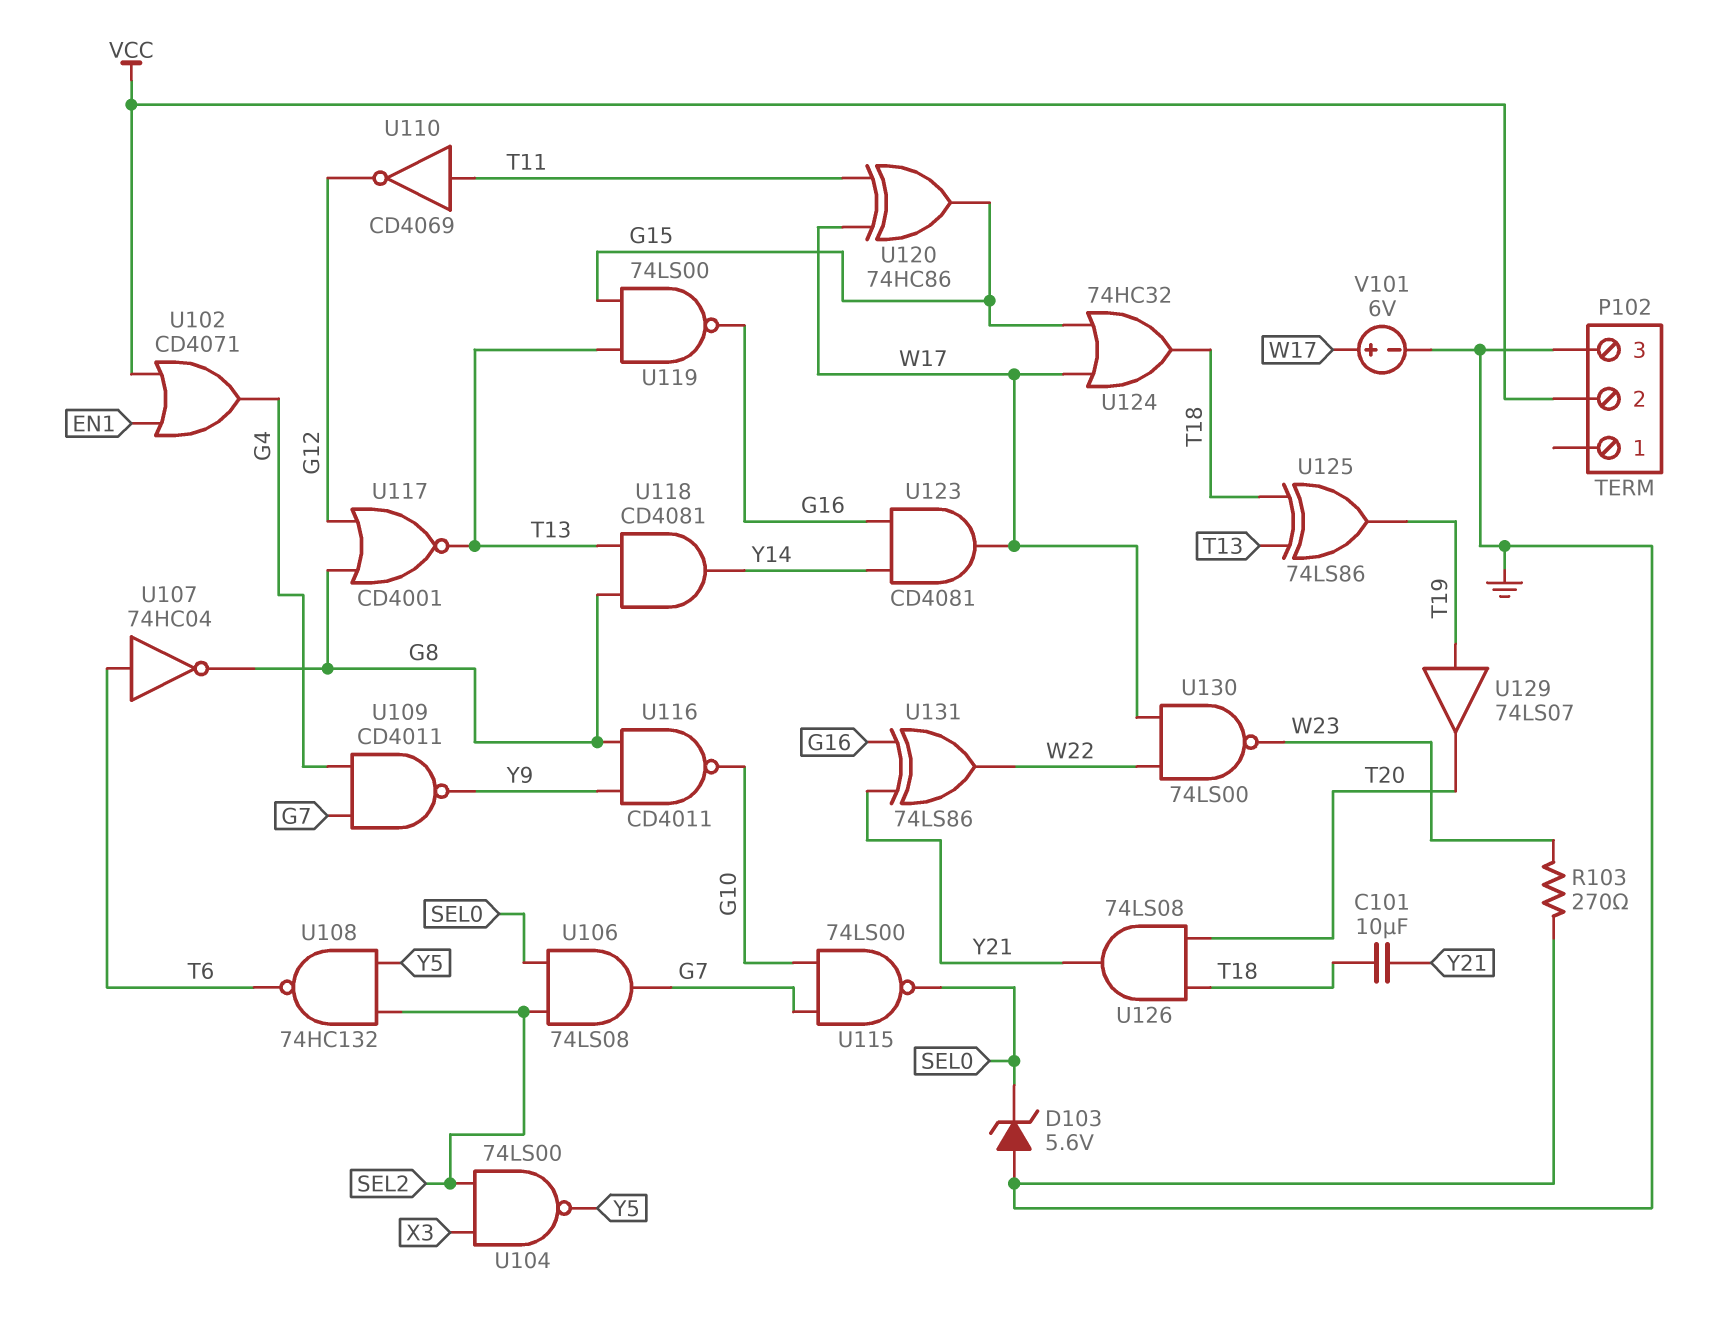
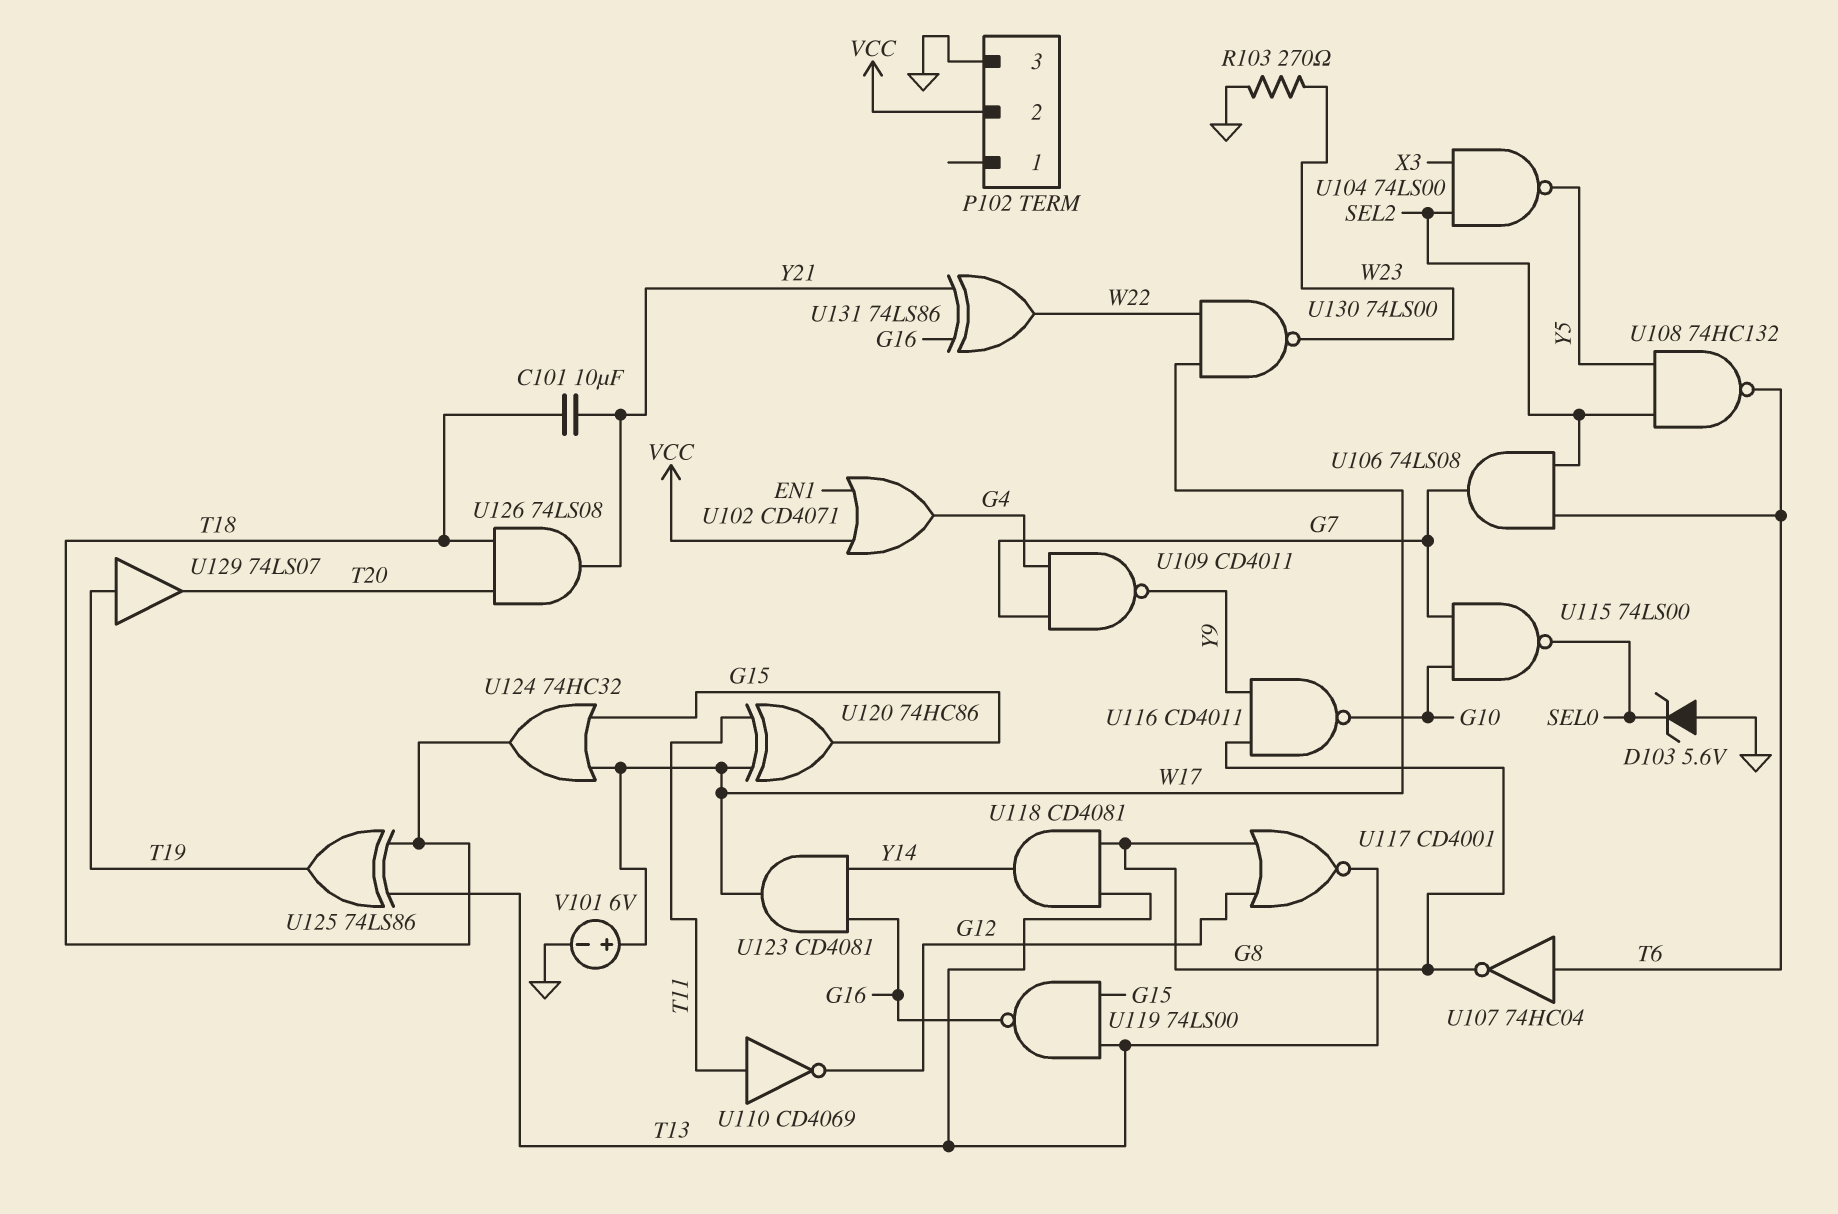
U106: AND 74LS08 (in SEL0, in SEL2, out G7) -> AND 74LS08 (in SEL2, in T6, out G7)

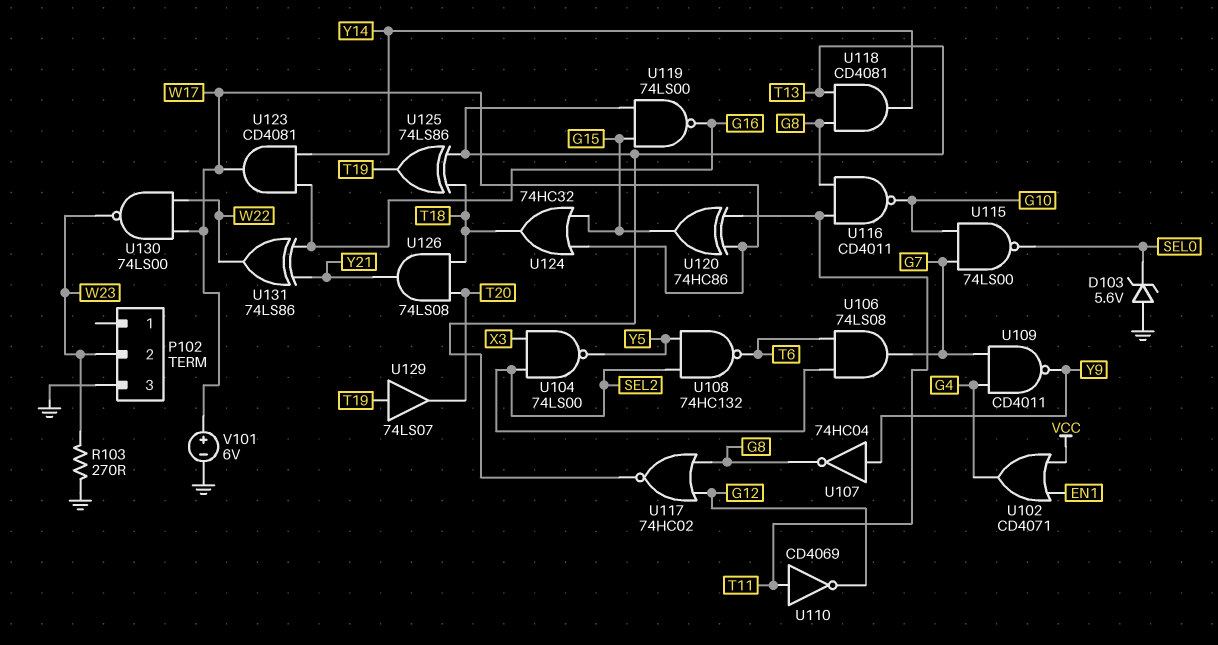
C101: 10uF (T18, Y21) -> none
P102 pin 2: VCC -> W23
U107: NOT 74HC04 (in T6, out G8) -> NOT 74HC04 (in Y9, out G8)
U116: NAND CD4011 (in G8, in Y9, out G10) -> NAND CD4011 (in G8, in T11, out G10)
U117: NOR CD4001 (in G8, in G12, out T13) -> NOR 74HC02 (in G8, in G12, out T13)

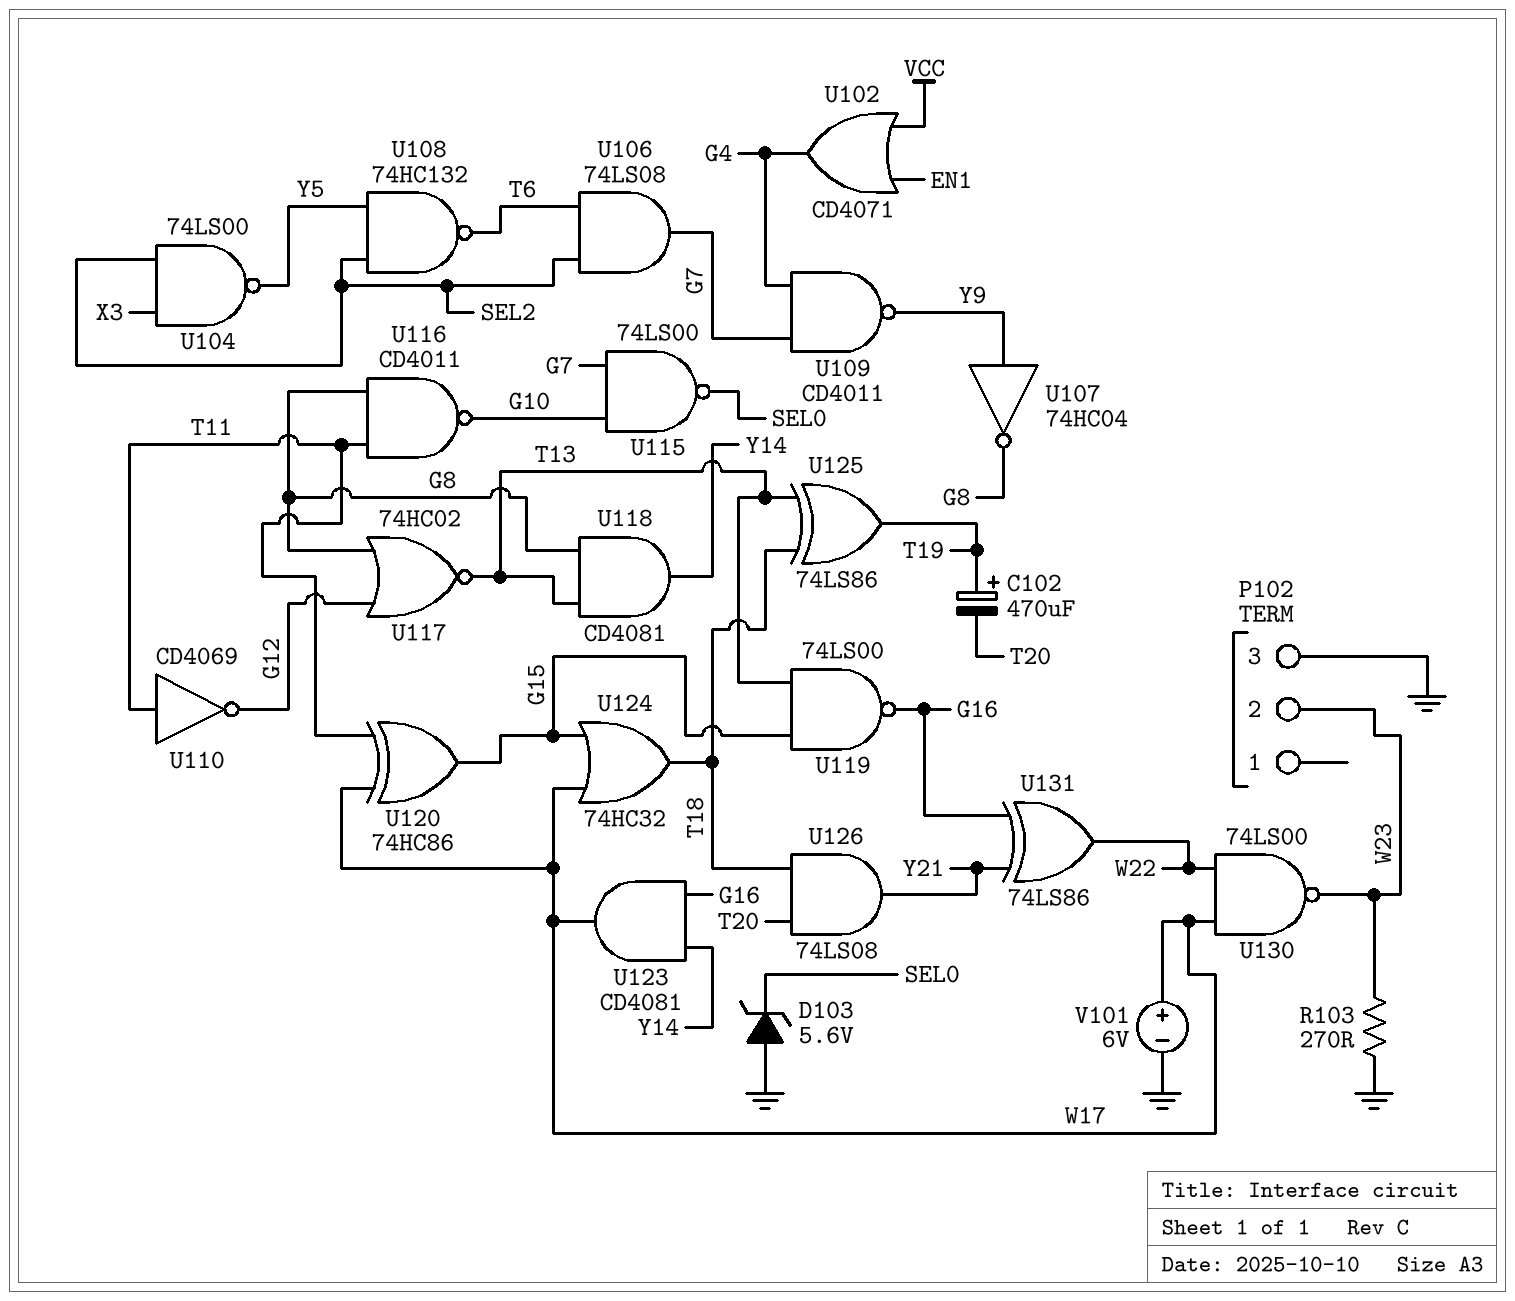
C102: none -> 470uF (plus T19, minus T20)
U129: buffer 74LS07 (in T19, out T20) -> none

